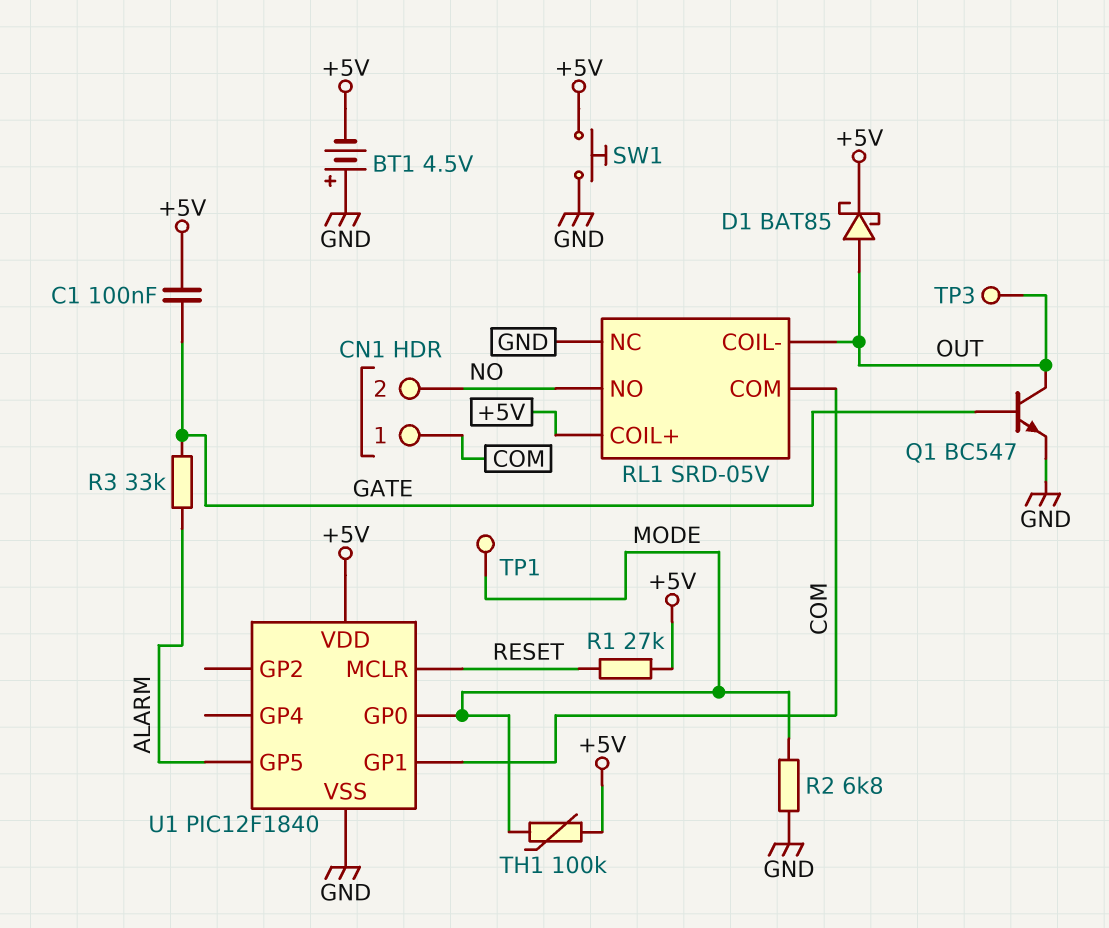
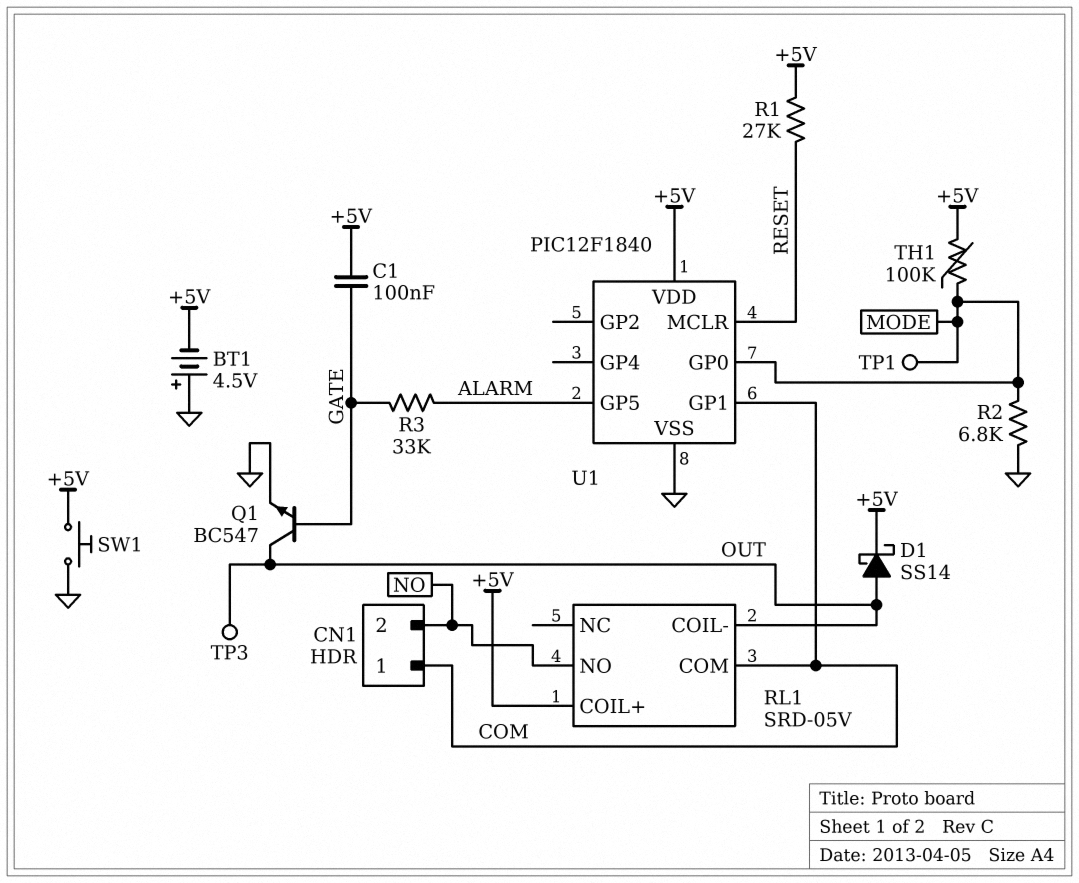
D1: schottky BAT85 (A OUT, K +5V) -> schottky SS14 (A OUT, K +5V)
RL1 pin NC: GND -> none

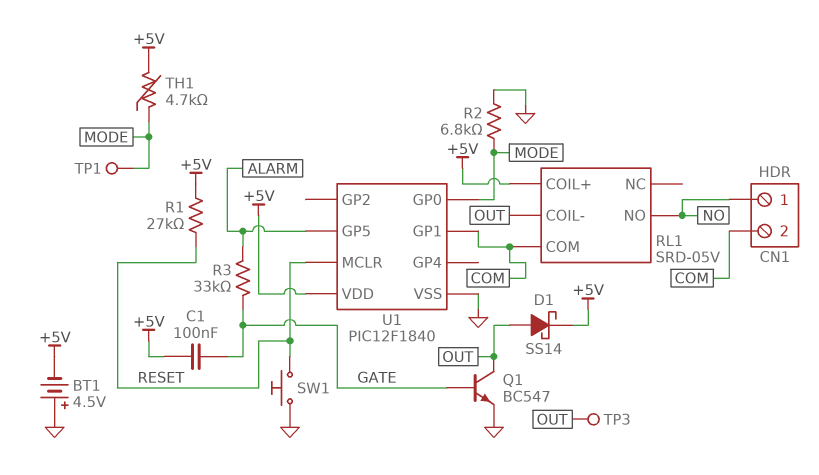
CN1 pin 1: COM -> NO
CN1 pin 2: NO -> COM
SW1: button (+5V, GND) -> button (GND, RESET)
TH1: 100k (+5V, MODE) -> 4.7k (+5V, MODE)

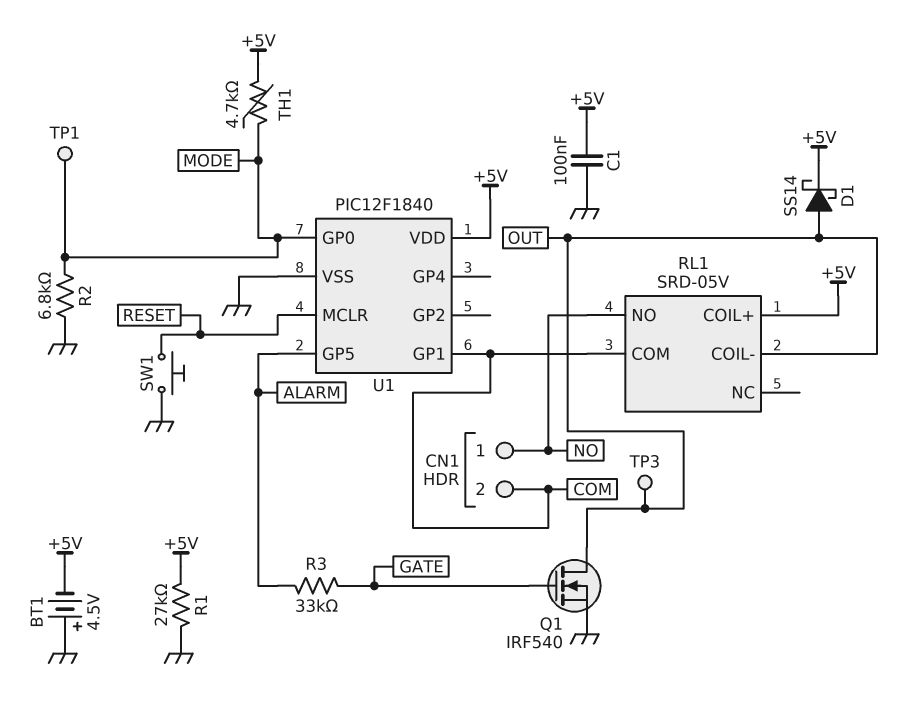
C1: 100nF (+5V, GATE) -> 100nF (+5V, GND)
Q1: NPN BC547 (B GATE, C OUT, E GND) -> NMOS IRF540 (G GATE, D OUT, S GND)
R1: 27k (+5V, RESET) -> 27k (+5V, GND)

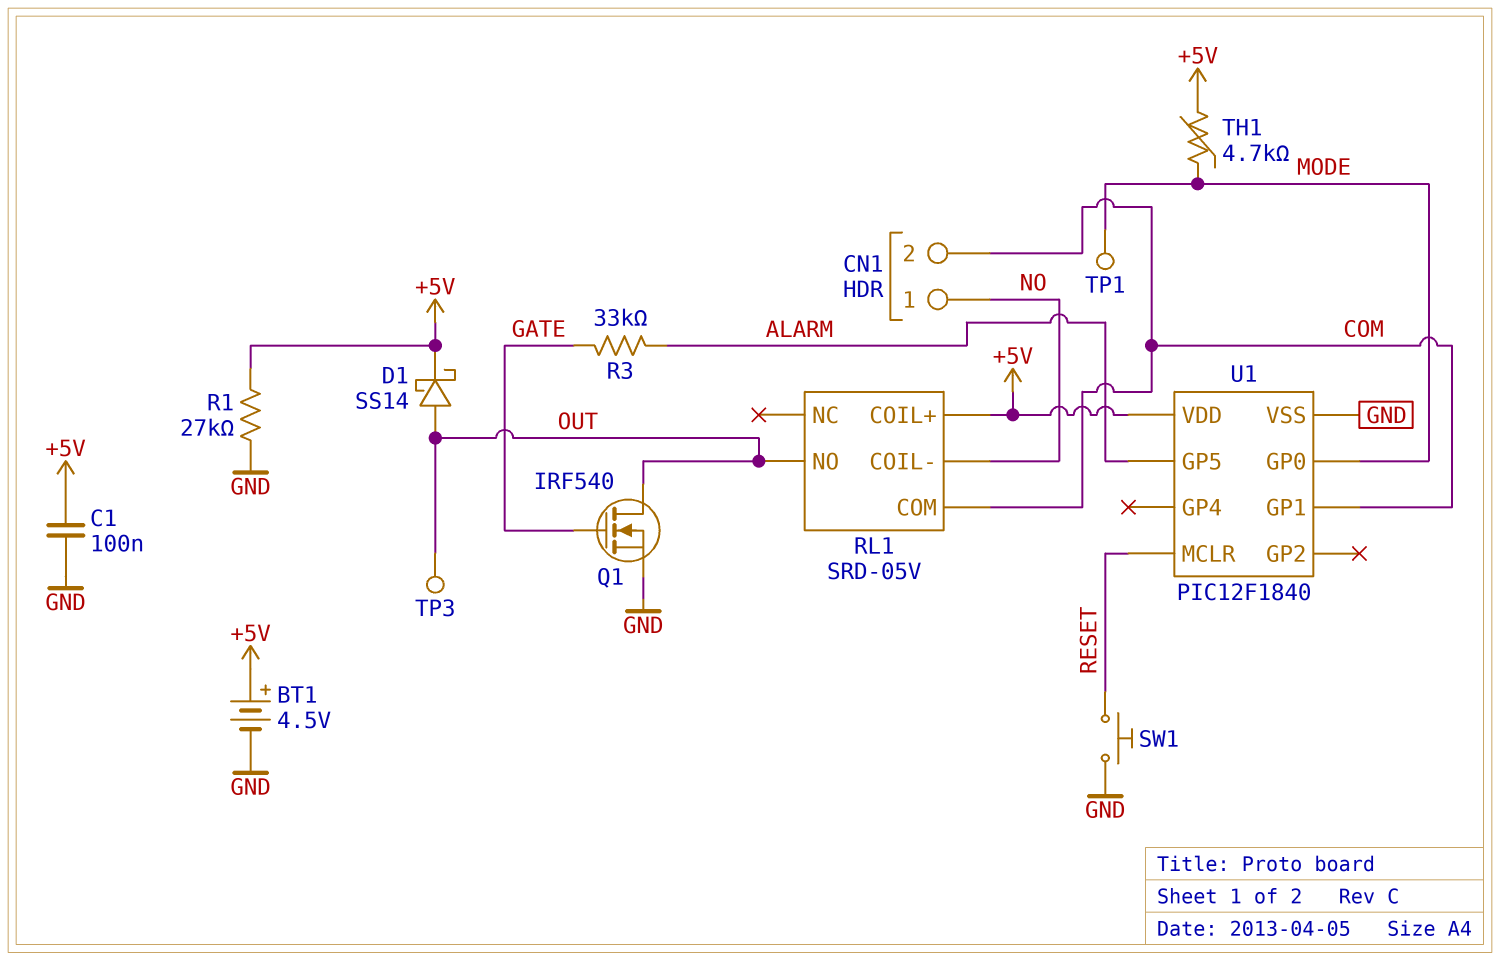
BT1: 4.5V (plus GND, minus +5V) -> 4.5V (plus +5V, minus GND)
R2: 6.8k (GND, MODE) -> none
RL1 pin COIL-: OUT -> NO
RL1 pin NO: NO -> OUT

